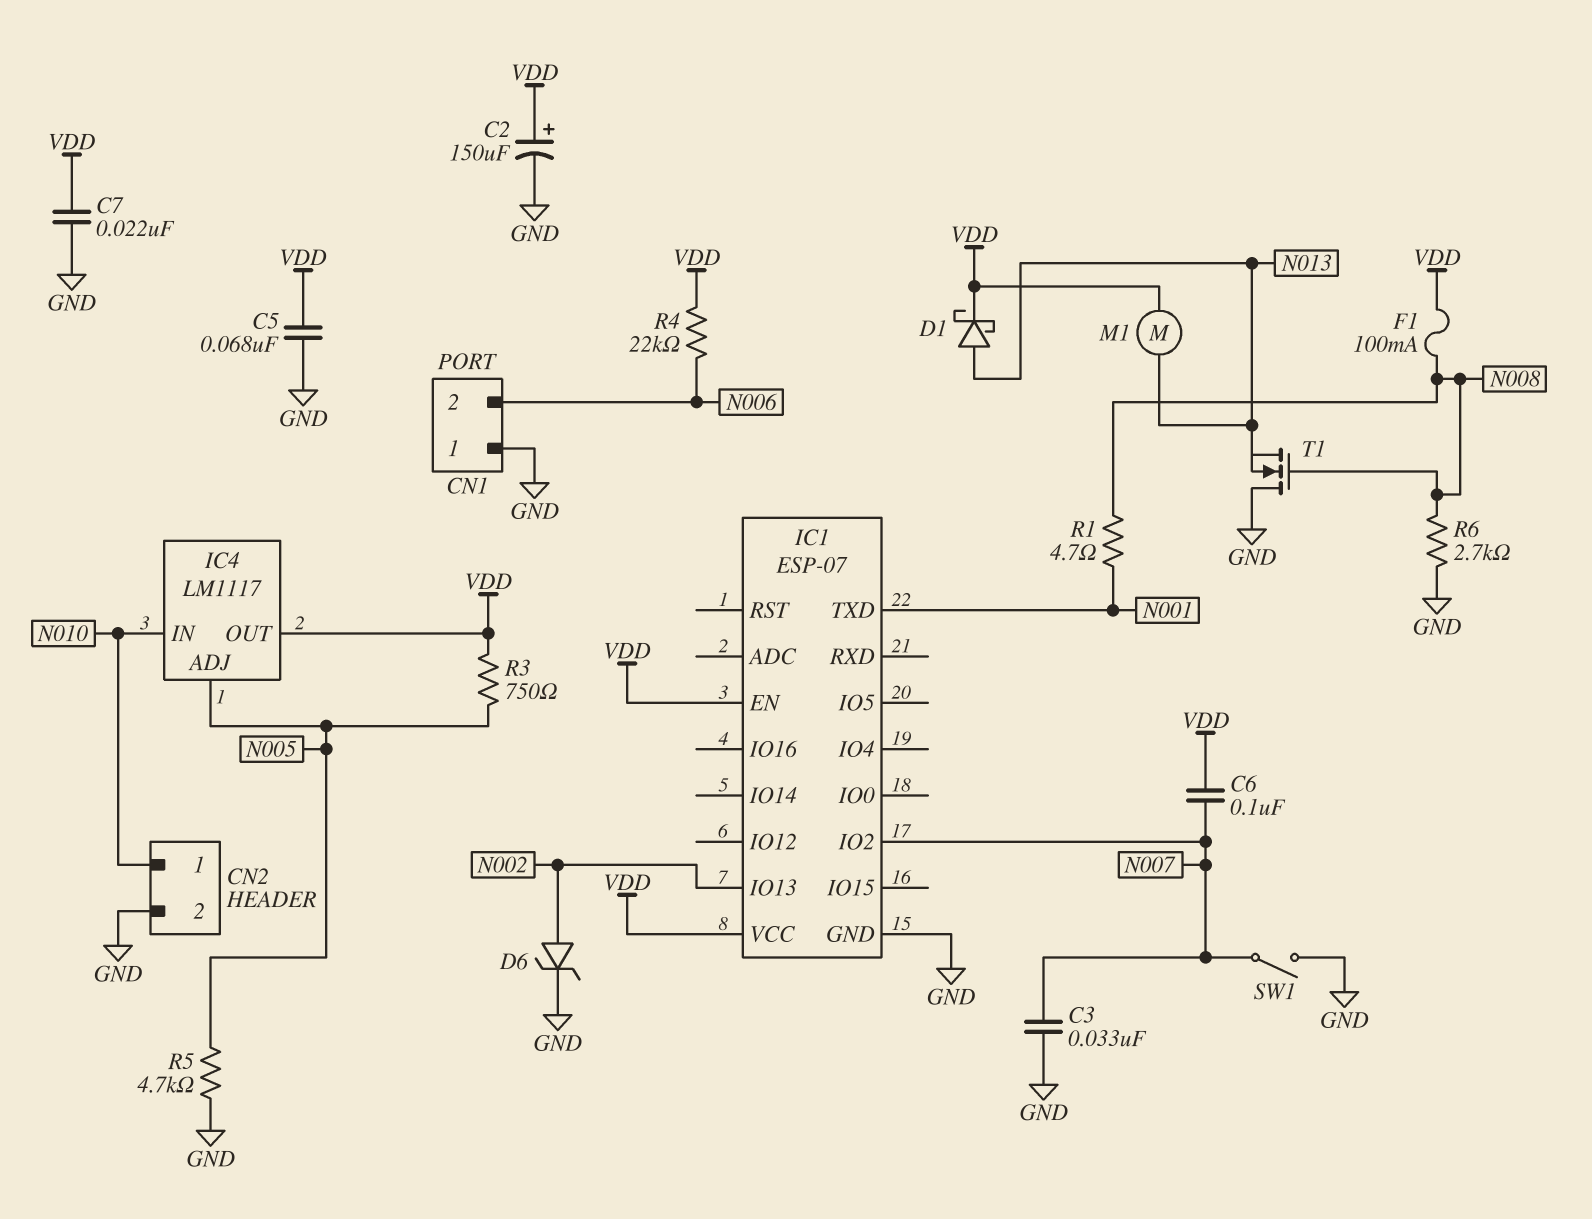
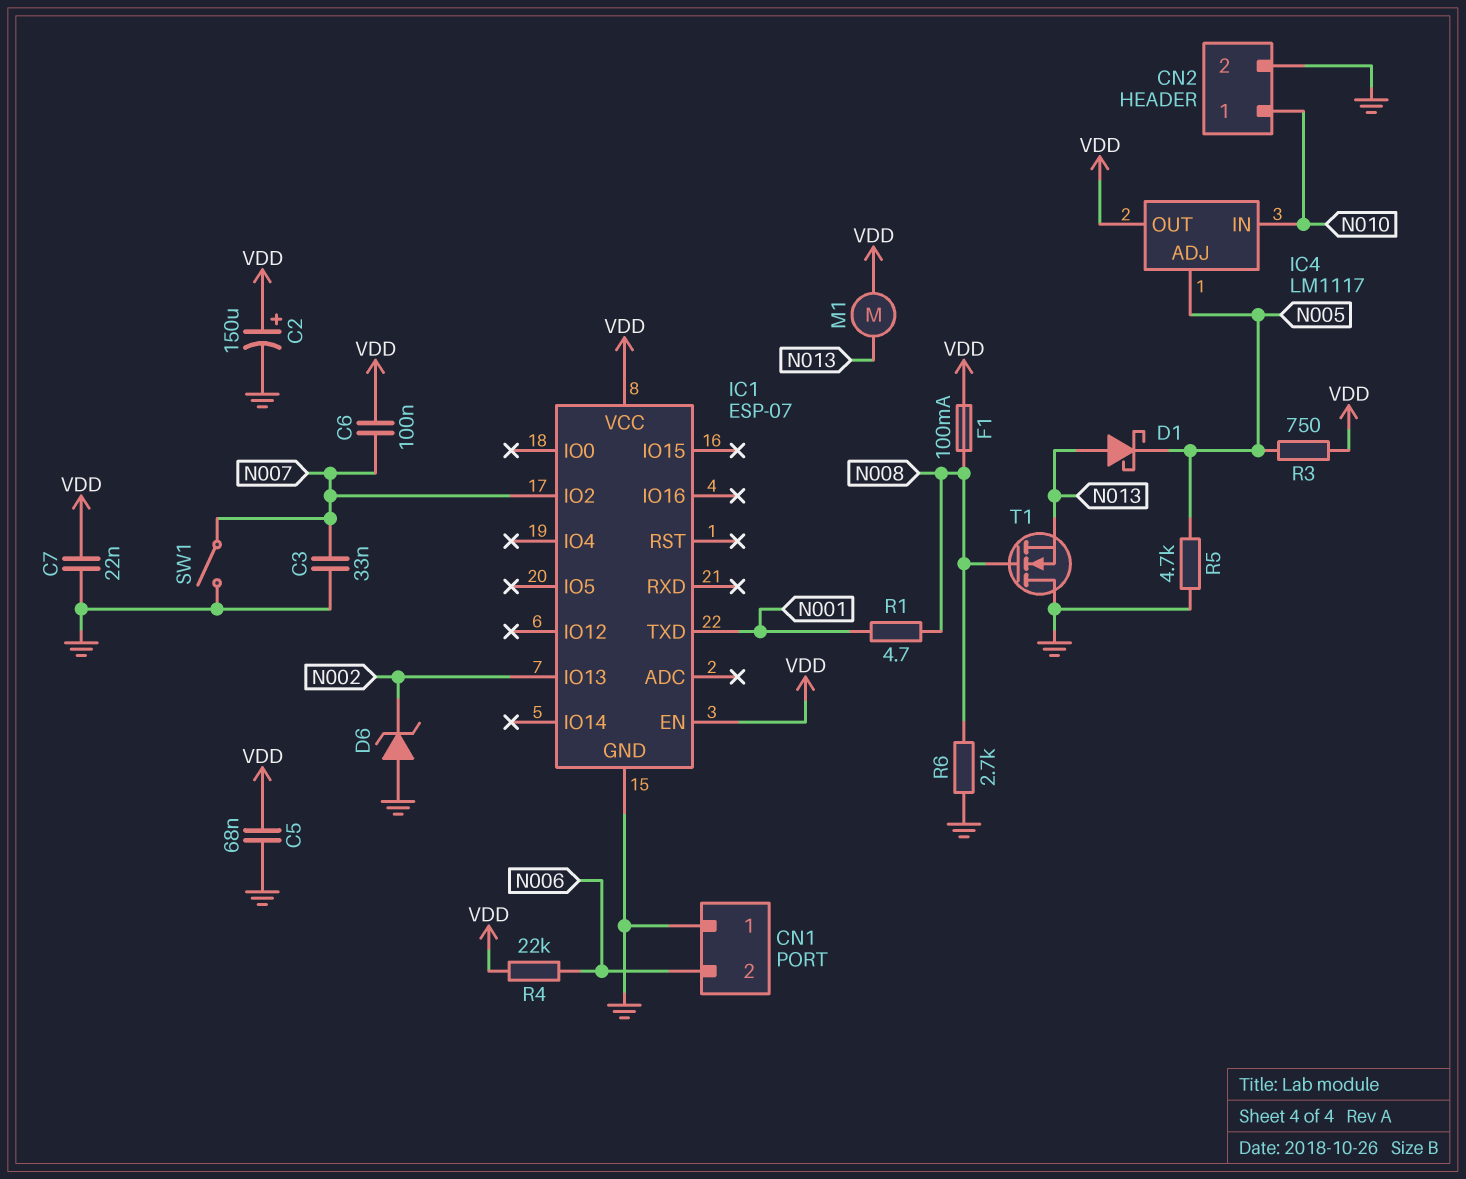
D1: schottky (A N013, K VDD) -> schottky (A N013, K N005)
D6: zener (A N002, K GND) -> zener (A GND, K N002)

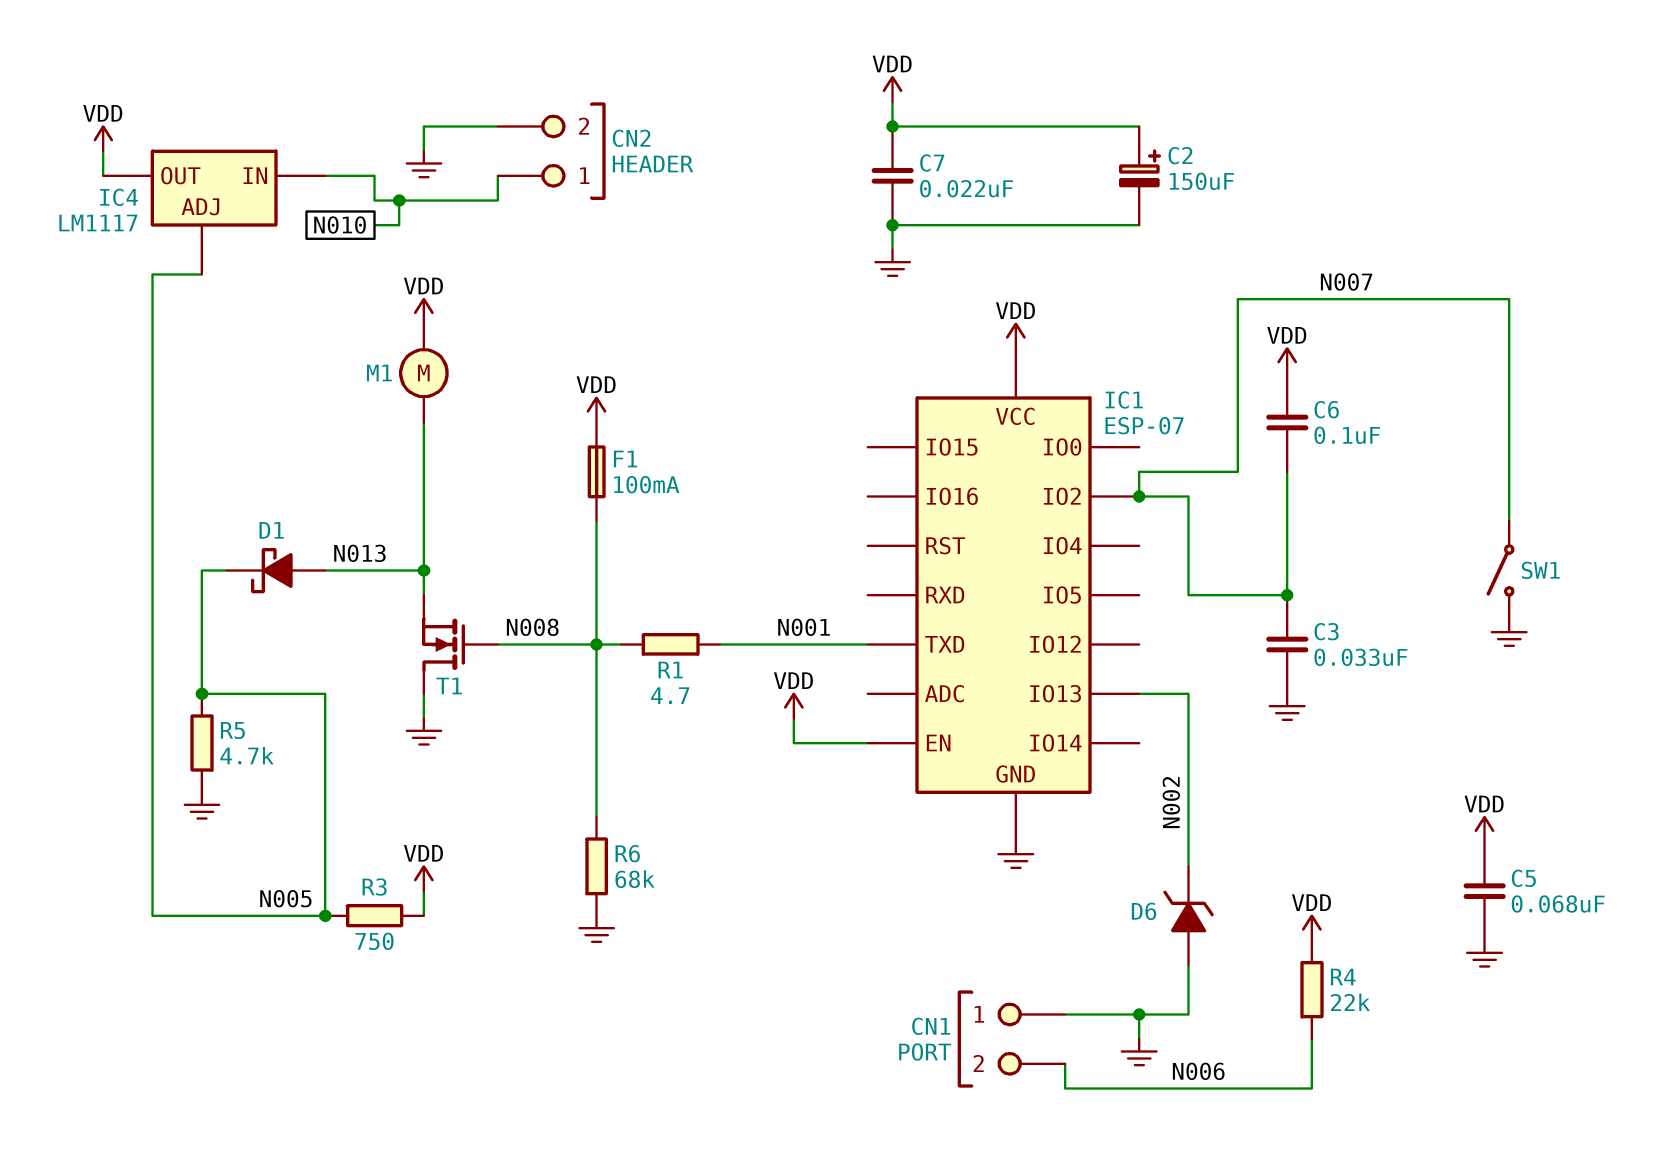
R6: 2.7k (GND, N008) -> 68k (GND, N008)

